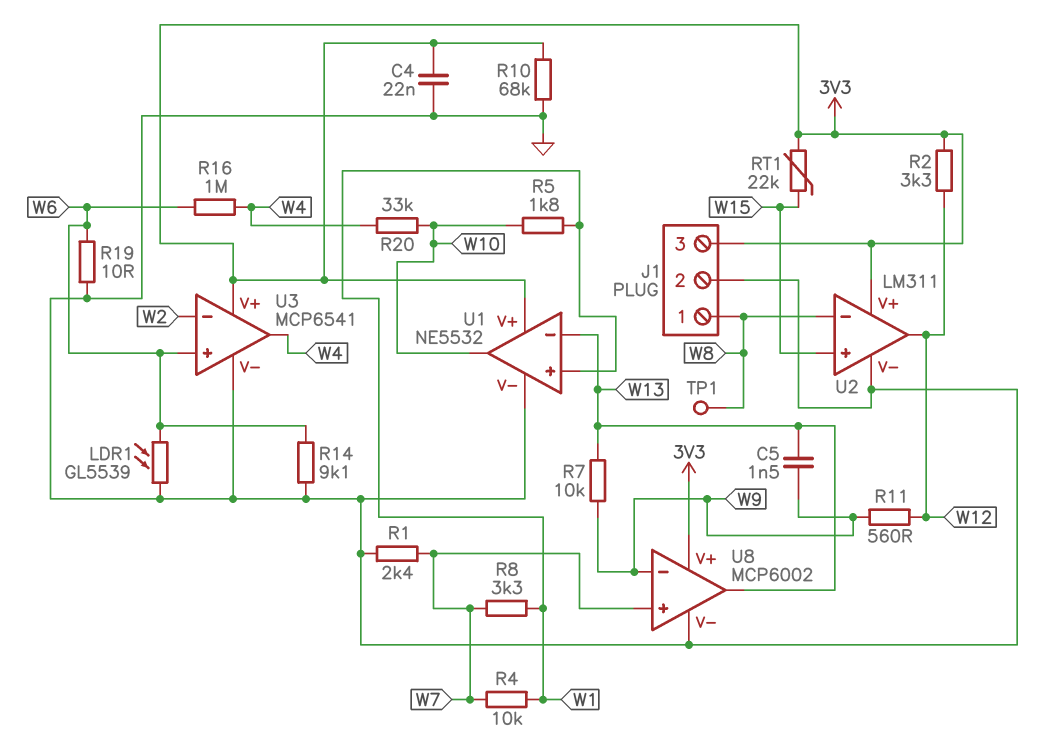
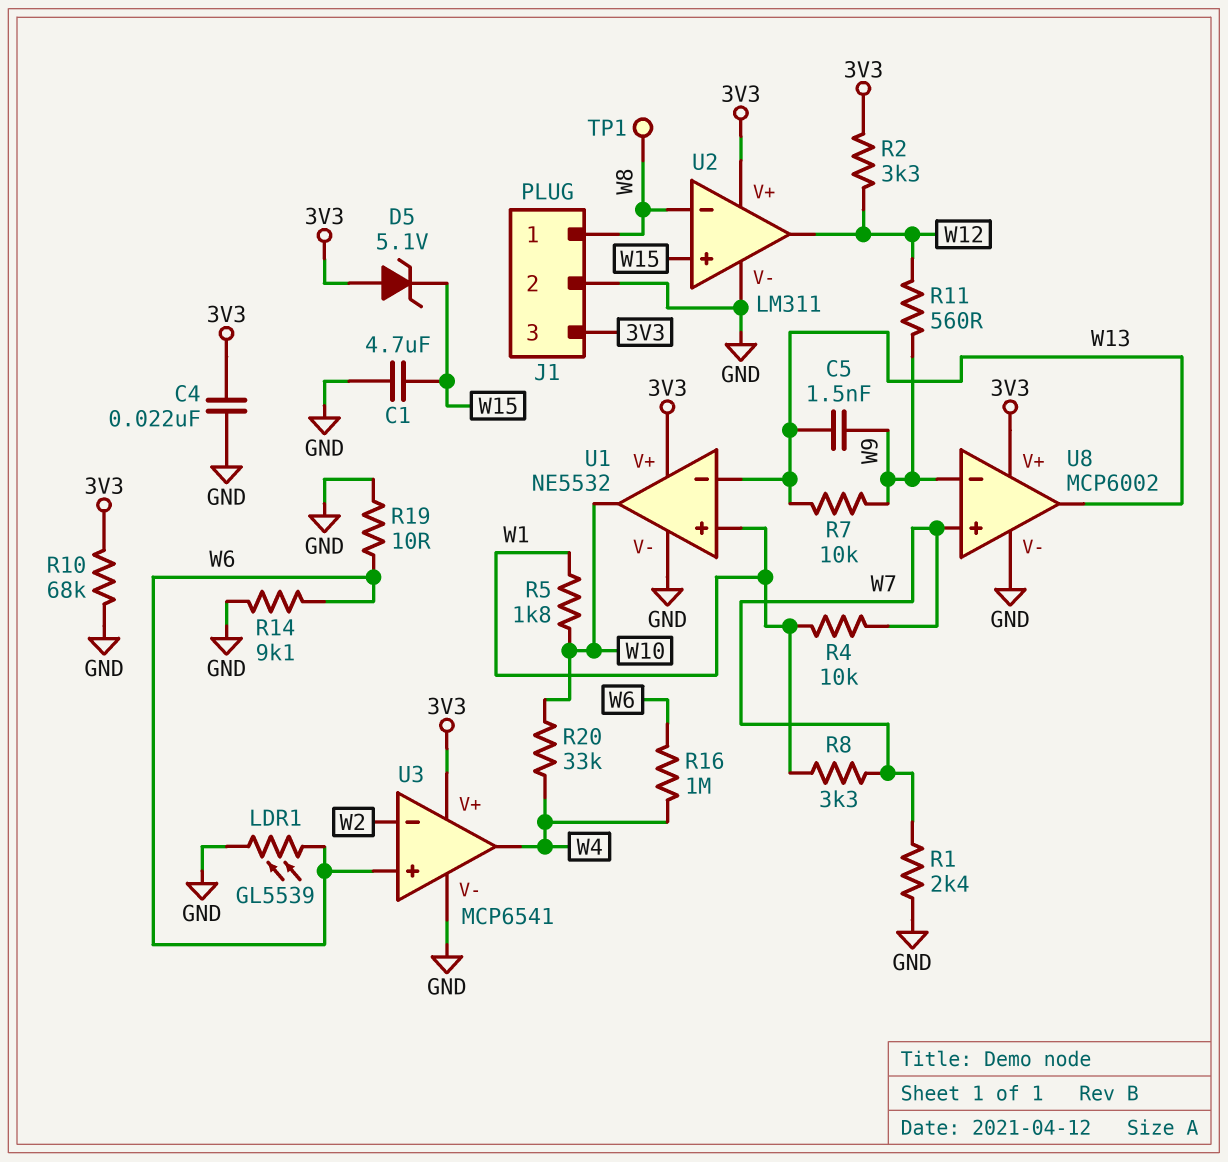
C1: none -> 4.7uF (GND, W15)
D5: none -> zener 5.1V (A 3V3, K W15)
RT1: 22k (3V3, W15) -> none

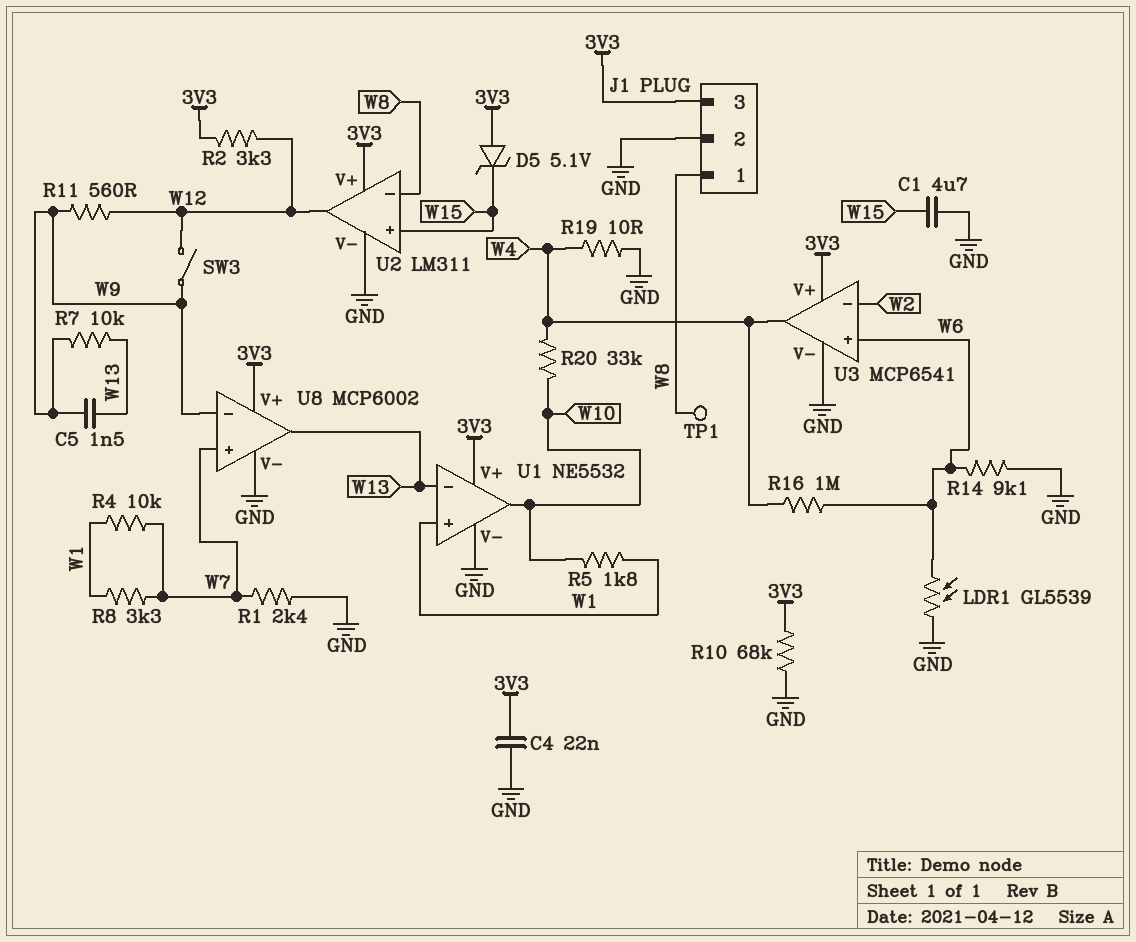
R19: 10 (GND, W6) -> 10 (GND, W4)
SW3: none -> switch (W9, W12)

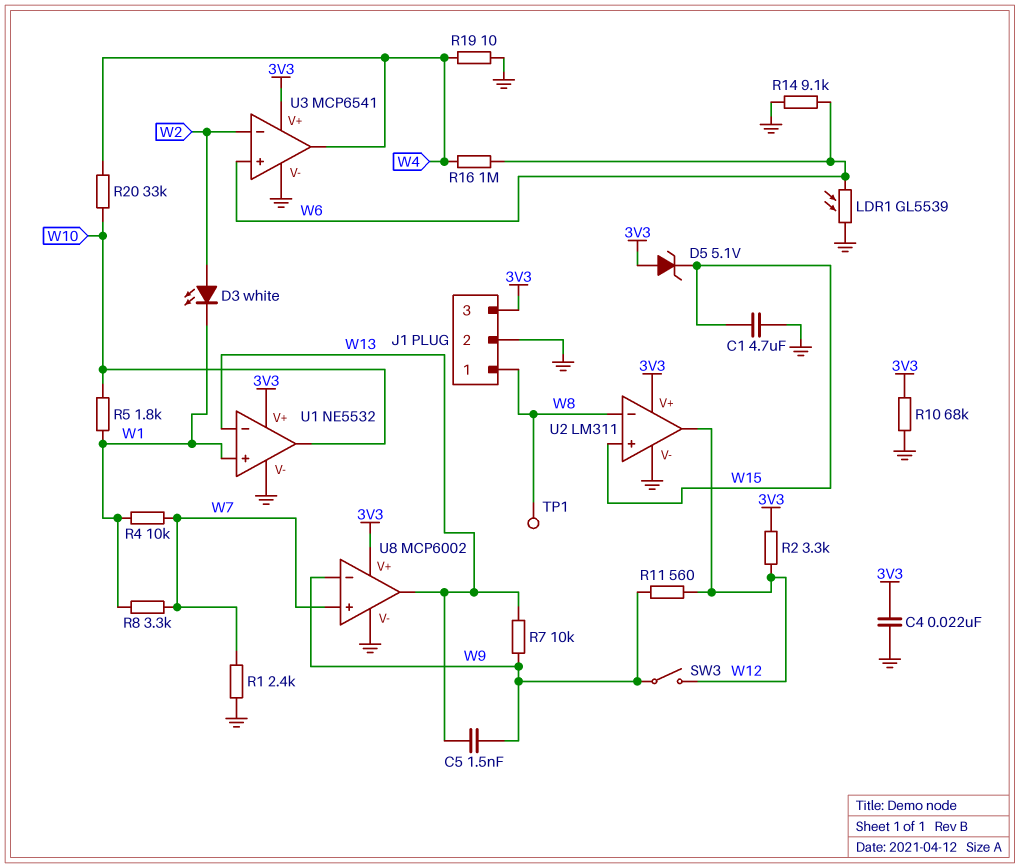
D3: none -> LED white (A W2, K W1)

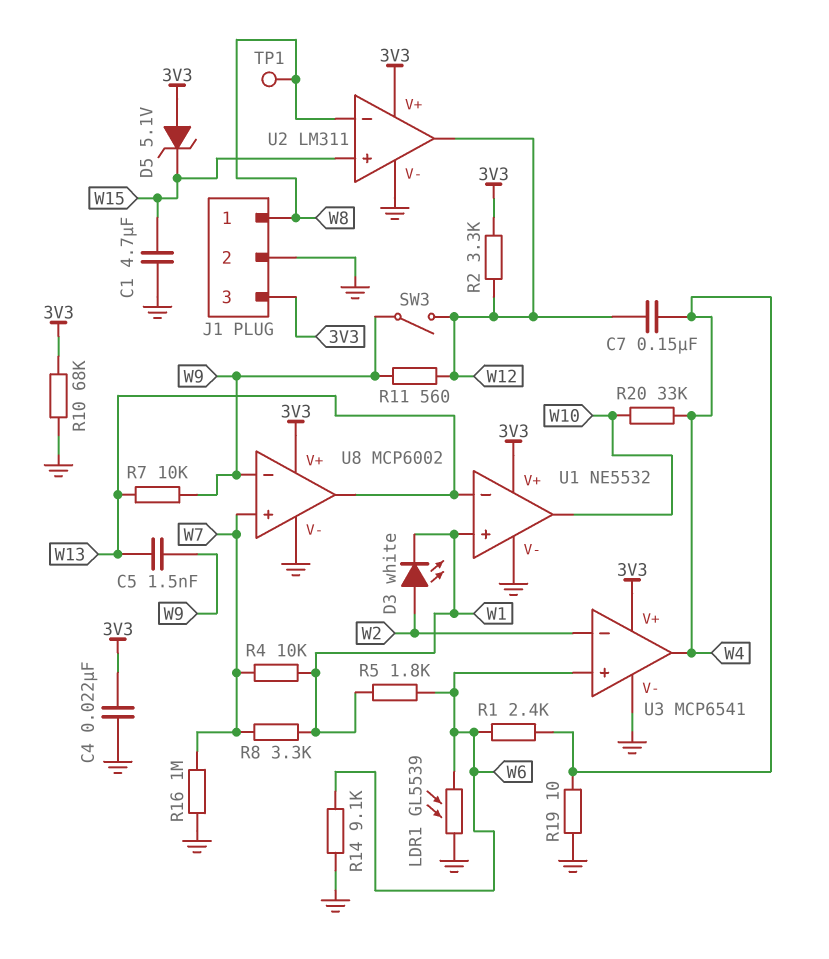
C7: none -> 150nF (W4, W12)
R1: 2.4k (GND, W7) -> 2.4k (W4, W6)
R5: 1.8k (W1, W10) -> 1.8k (W1, W6)
R16: 1M (W4, W6) -> 1M (GND, W7)

